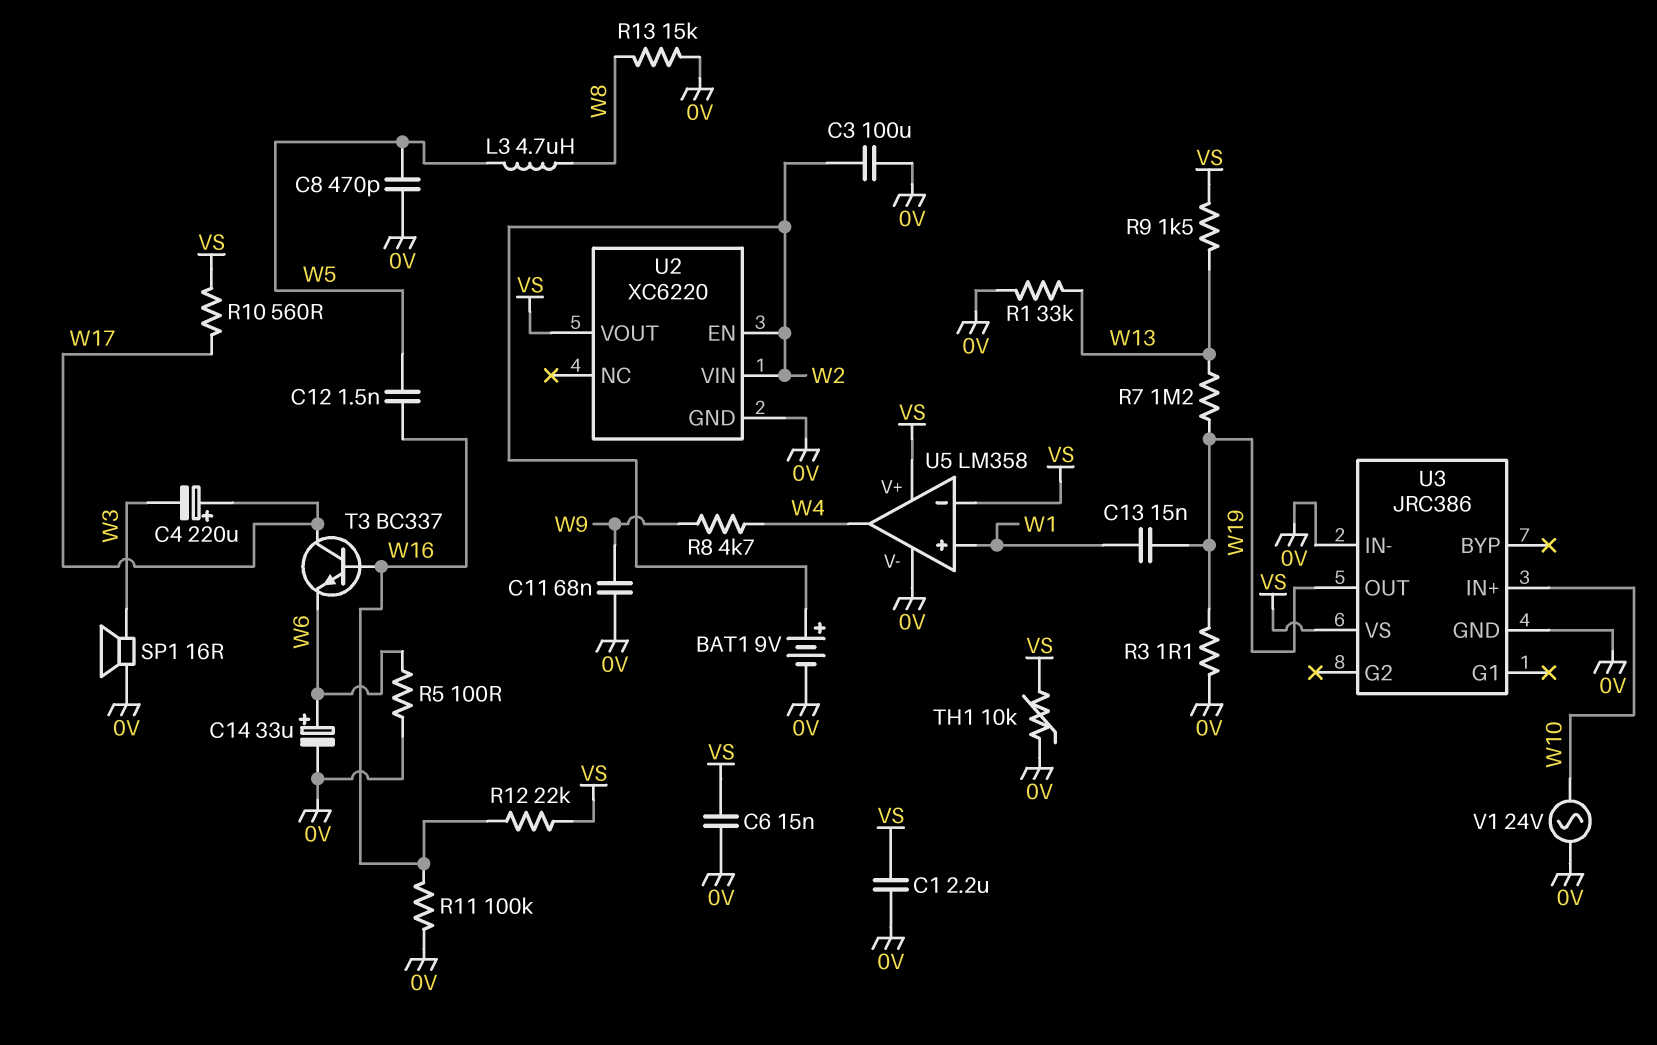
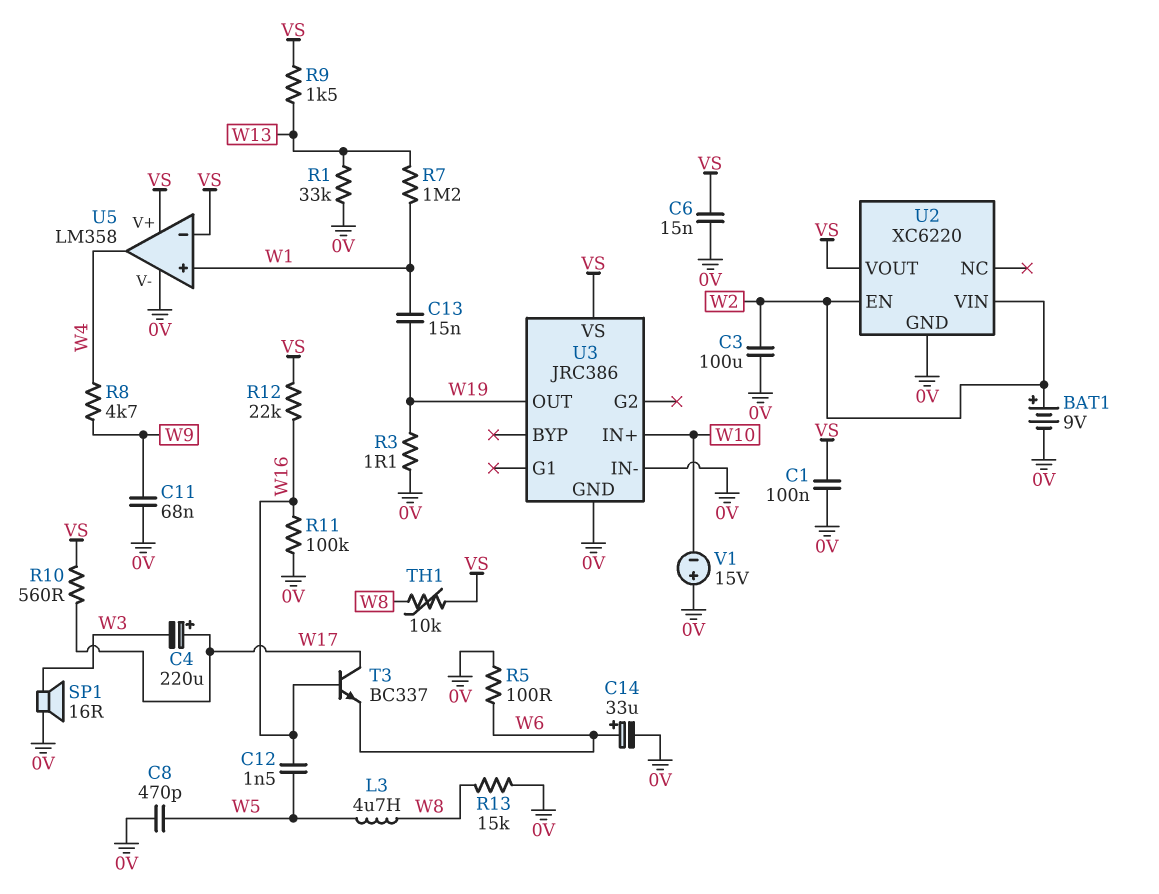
C1: 2.2uF (0V, VS) -> 100nF (0V, VS)
R7: 1.2M (W13, W19) -> 1.2M (W1, W13)
TH1: 10k (0V, VS) -> 10k (VS, W8)
V1: AC 24V (0V, W10) -> 15V (plus 0V, minus W10)

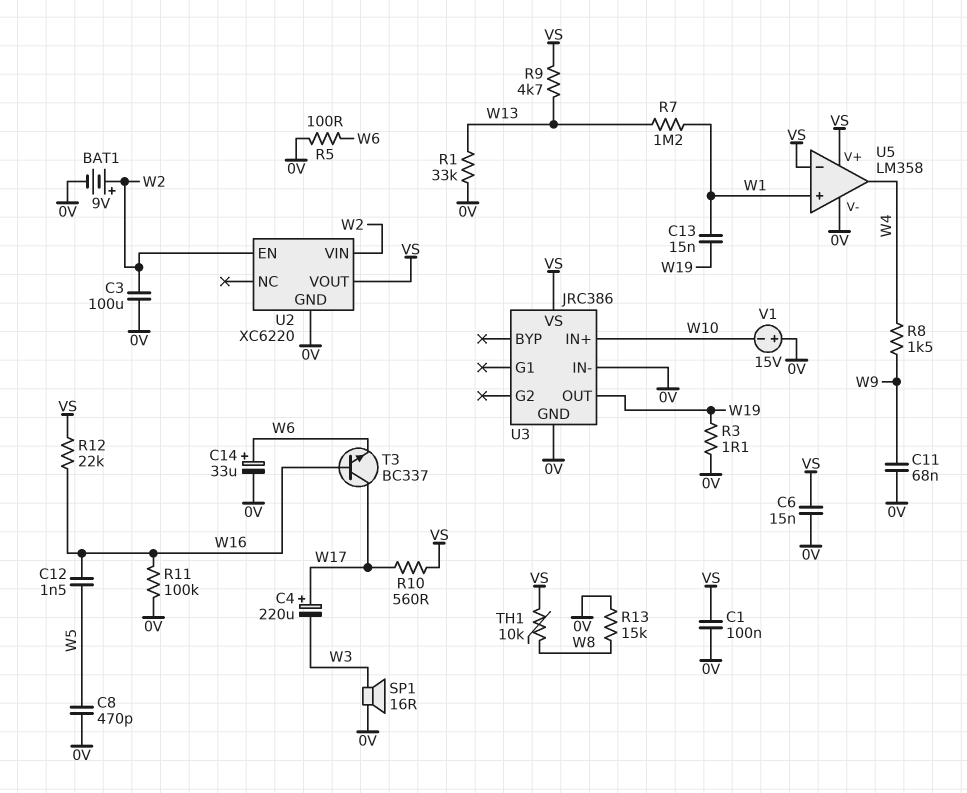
L3: 4.7uH (W5, W8) -> none
R8: 4.7k (W4, W9) -> 1.5k (W4, W9)
R9: 1.5k (VS, W13) -> 4.7k (VS, W13)

